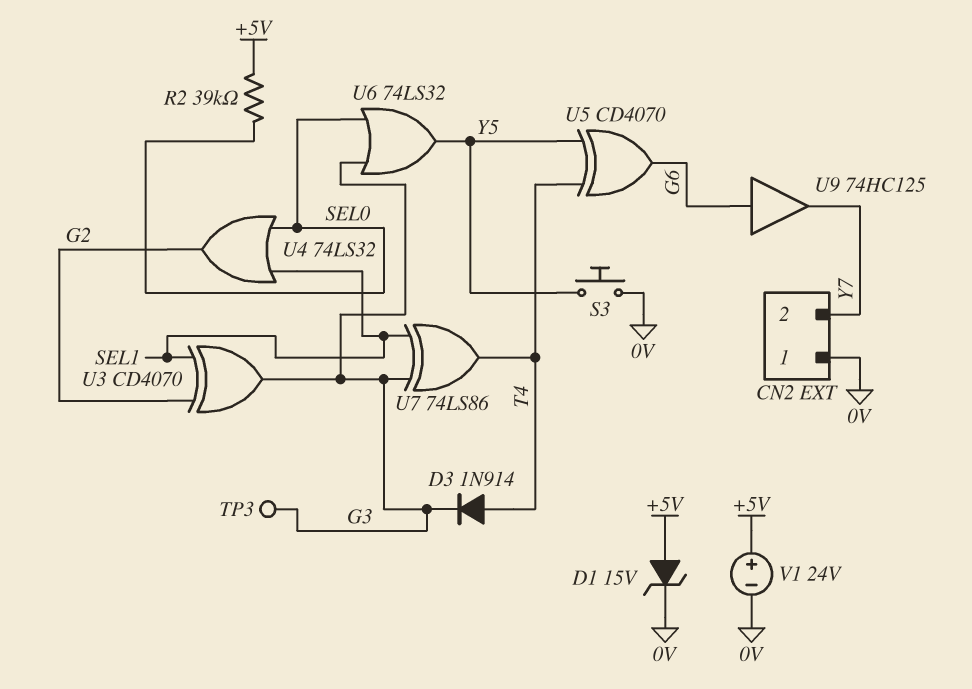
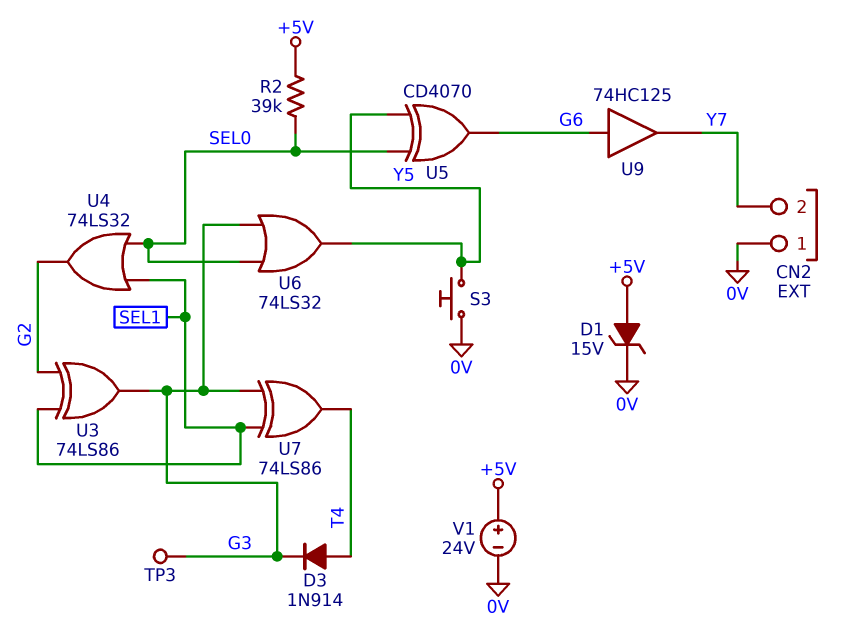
U3: XOR CD4070 (in G2, in SEL1, out G3) -> XOR 74LS86 (in G2, in SEL1, out G3)
U5: XOR CD4070 (in T4, in Y5, out G6) -> XOR CD4070 (in SEL0, in Y5, out G6)

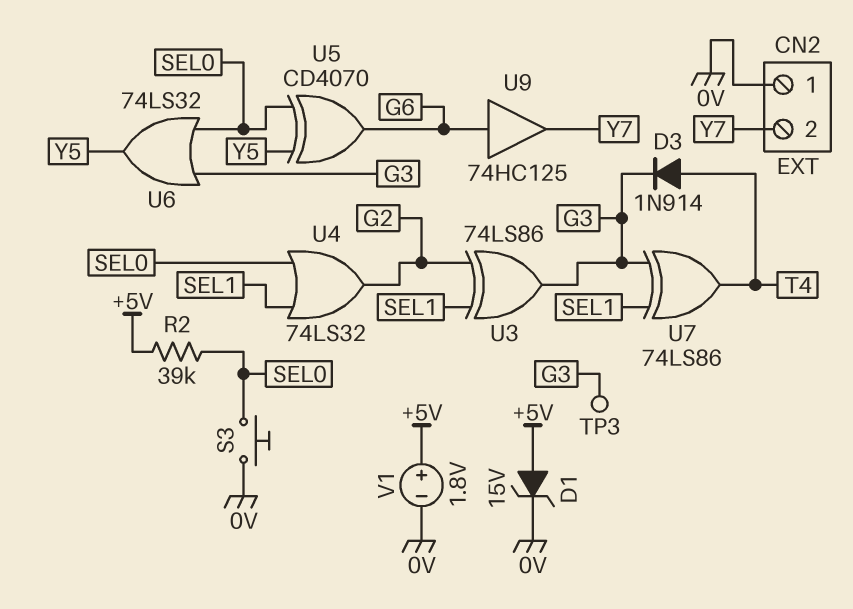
S3: button (0V, Y5) -> button (0V, SEL0)
V1: 24V (plus +5V, minus 0V) -> 1.8V (plus +5V, minus 0V)

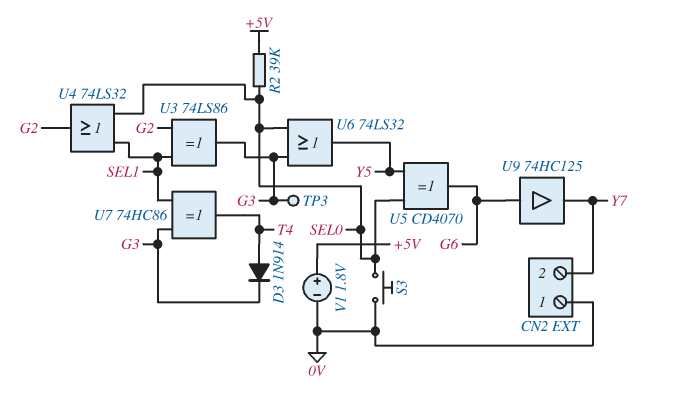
D1: zener 15V (A +5V, K 0V) -> none
U7: XOR 74LS86 (in G3, in SEL1, out T4) -> XOR 74HC86 (in G3, in SEL1, out T4)

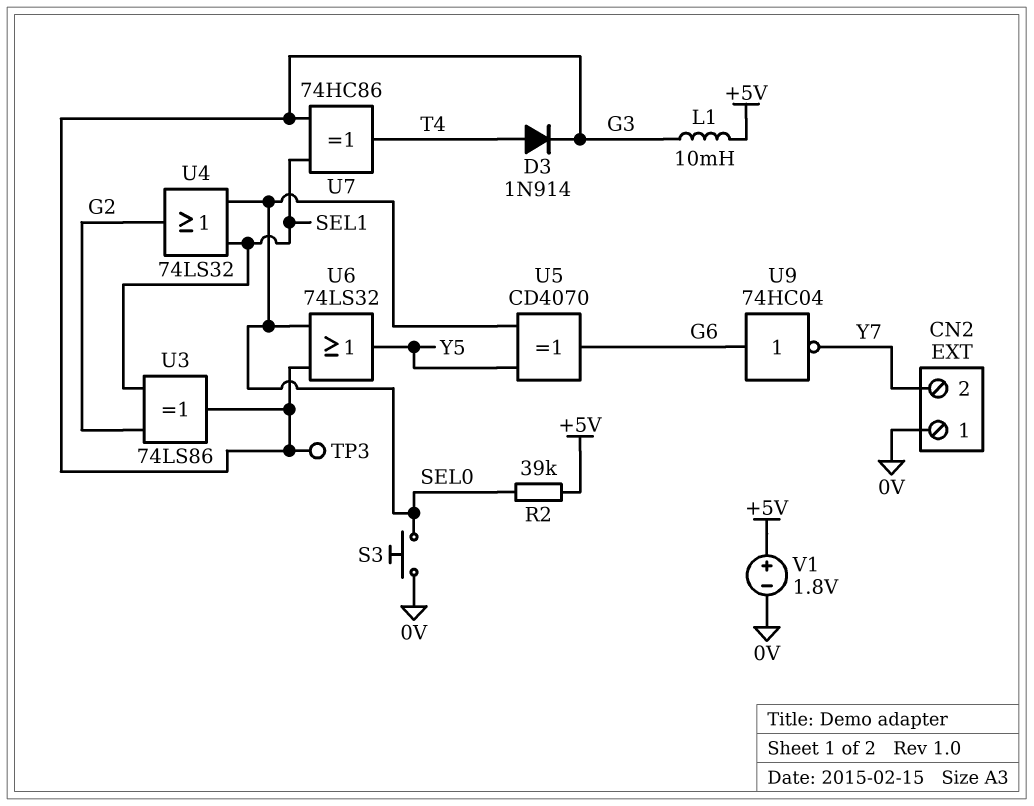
L1: none -> 10mH (+5V, G3)
U9: buffer 74HC125 (in G6, out Y7) -> NOT 74HC04 (in G6, out Y7)

